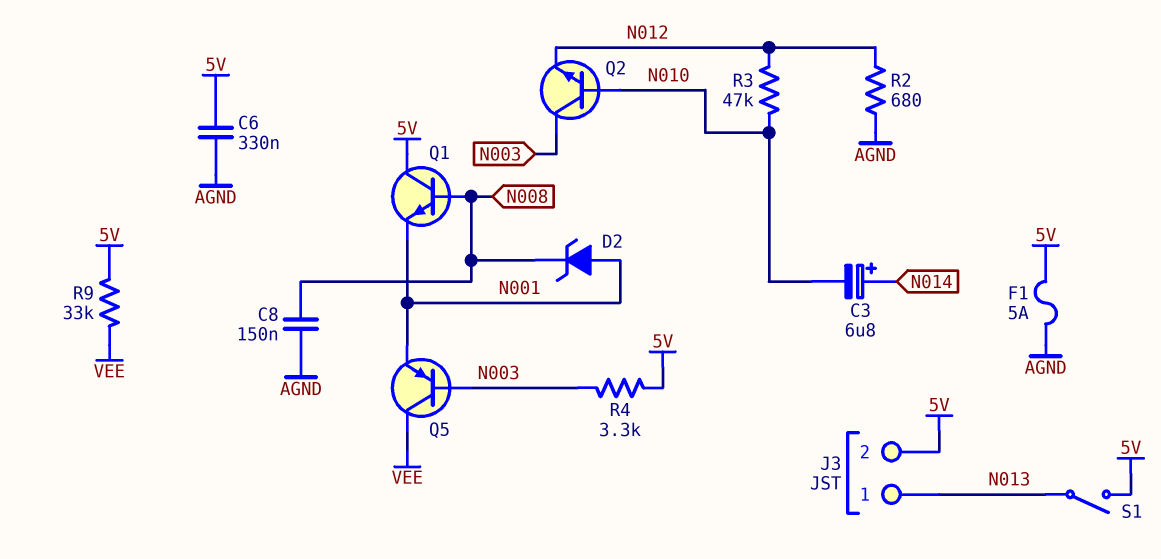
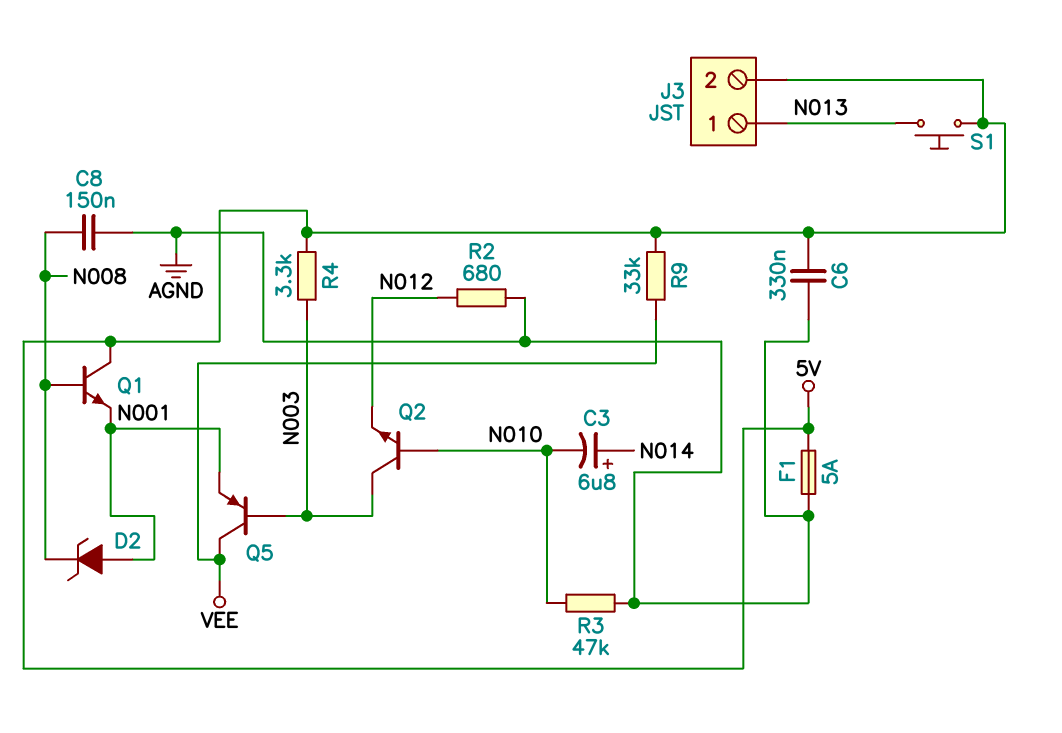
R3: 47k (N010, N012) -> 47k (AGND, N010)
S1: switch (5V, N013) -> button (5V, N013)

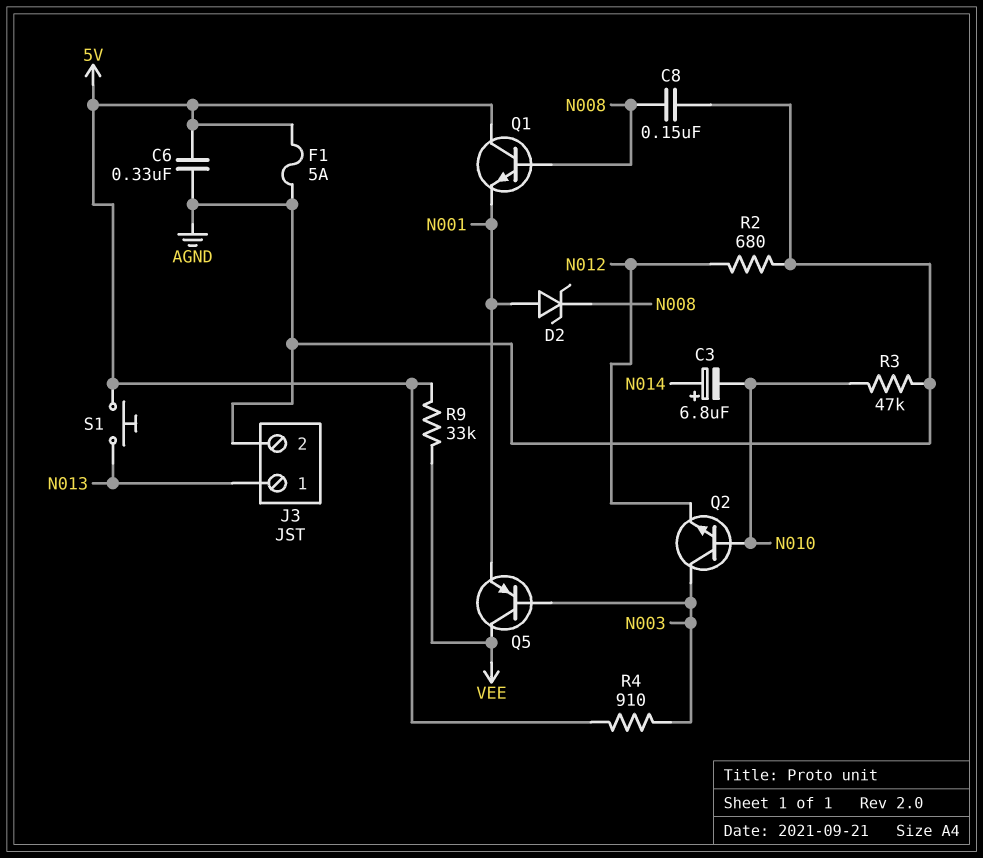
J3 pin 2: 5V -> AGND
R4: 3.3k (5V, N003) -> 910 (5V, N003)

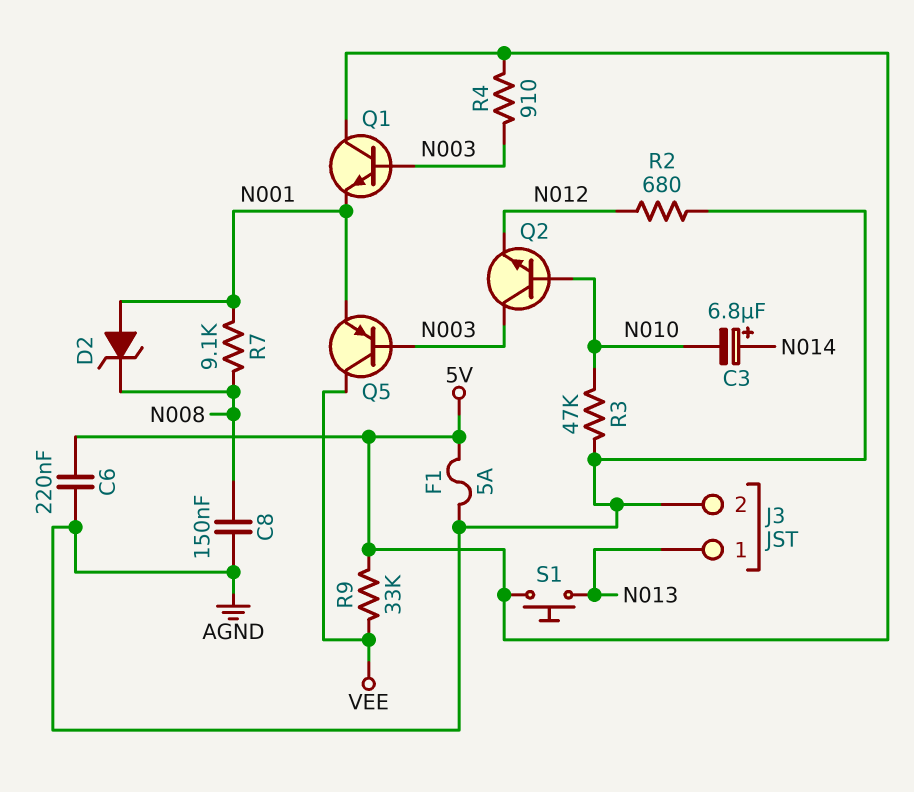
C6: 330nF (5V, AGND) -> 220nF (5V, AGND)
Q1: NPN (B N008, C 5V, E N001) -> NPN (B N003, C 5V, E N001)
R7: none -> 9.1k (N001, N008)

